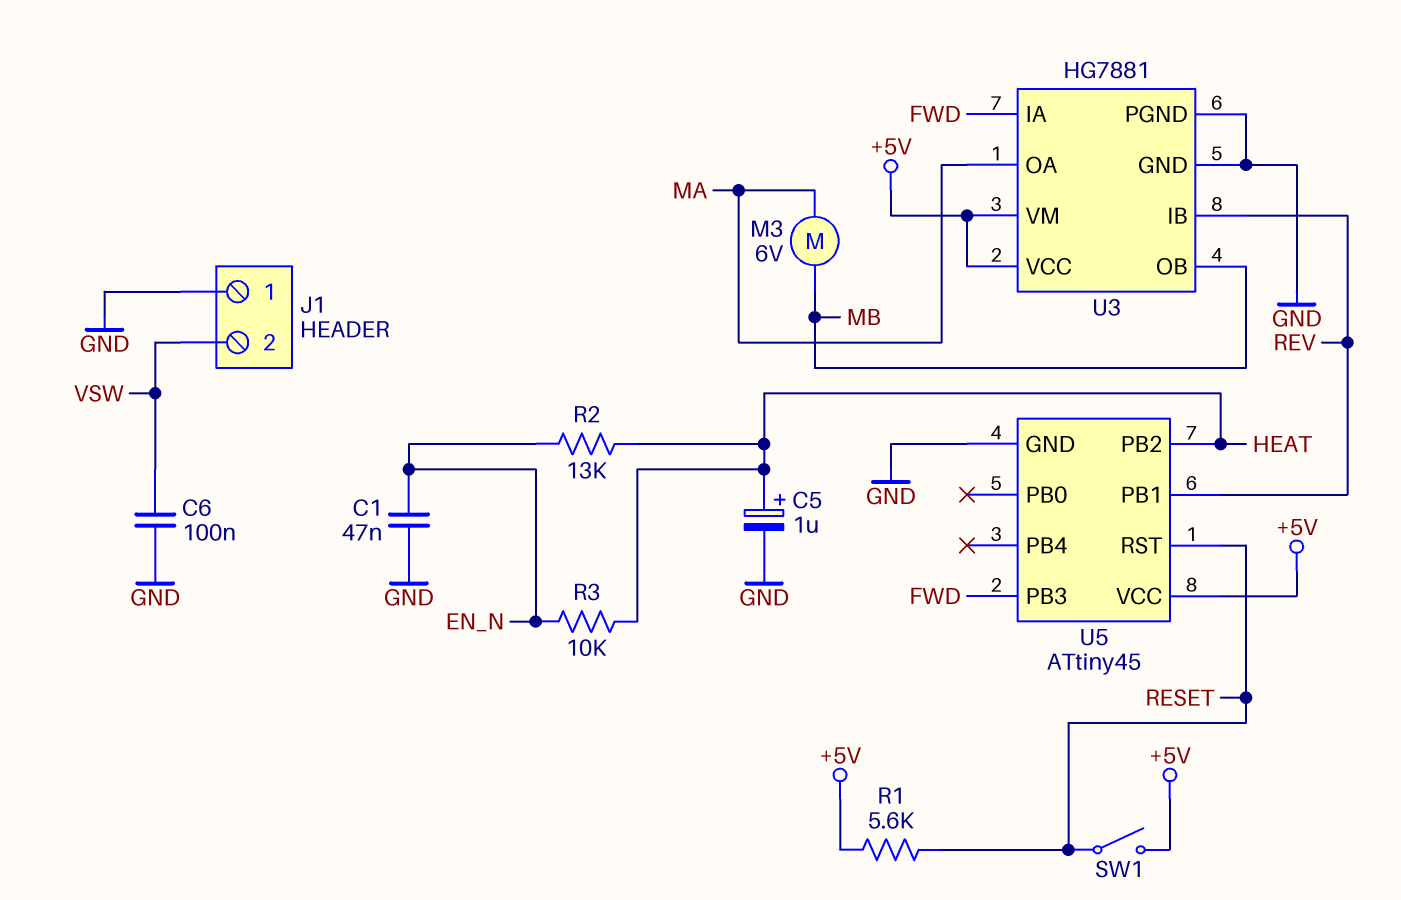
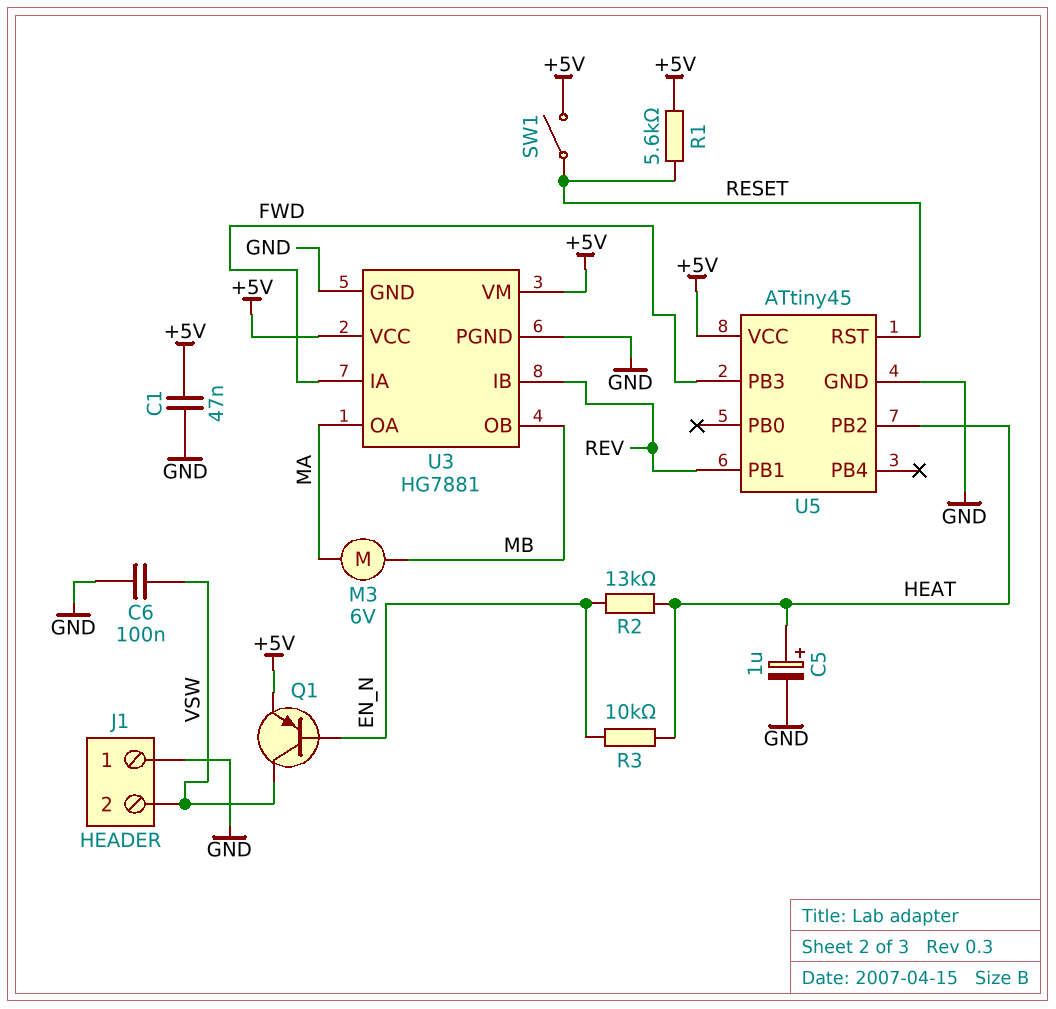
C1: 47nF (EN_N, GND) -> 47nF (+5V, GND)
Q1: none -> PNP (B EN_N, C VSW, E +5V)

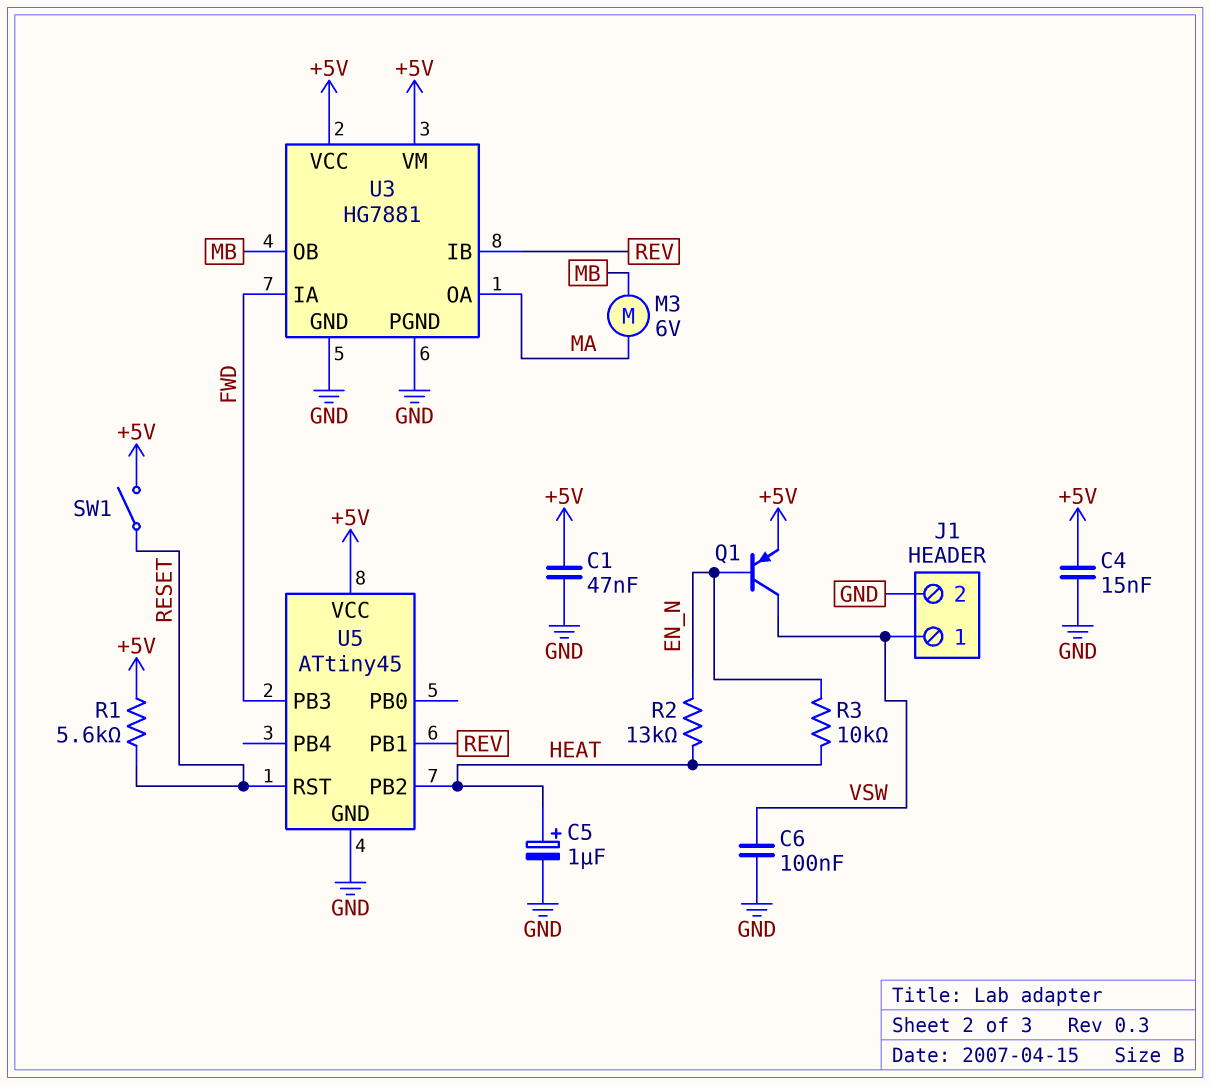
C4: none -> 15nF (+5V, GND)
J1 pin 1: GND -> VSW
J1 pin 2: VSW -> GND

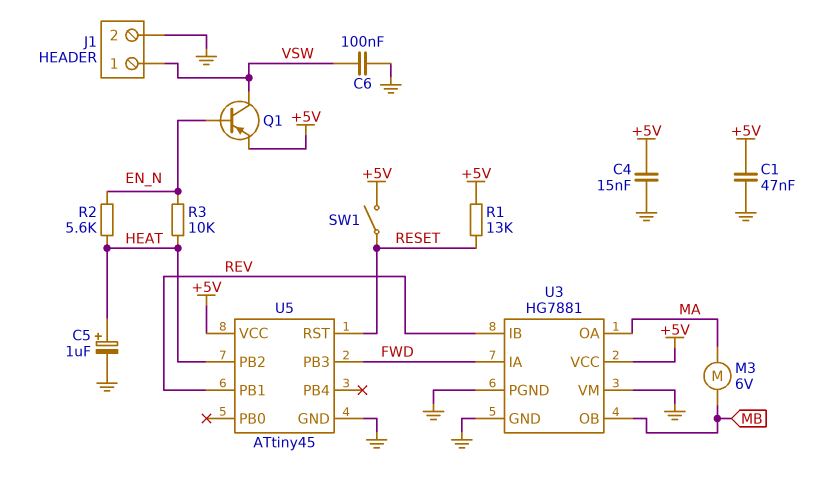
R1: 5.6k (+5V, RESET) -> 13k (+5V, RESET)
R2: 13k (EN_N, HEAT) -> 5.6k (EN_N, HEAT)
U3 pin VM: +5V -> GND

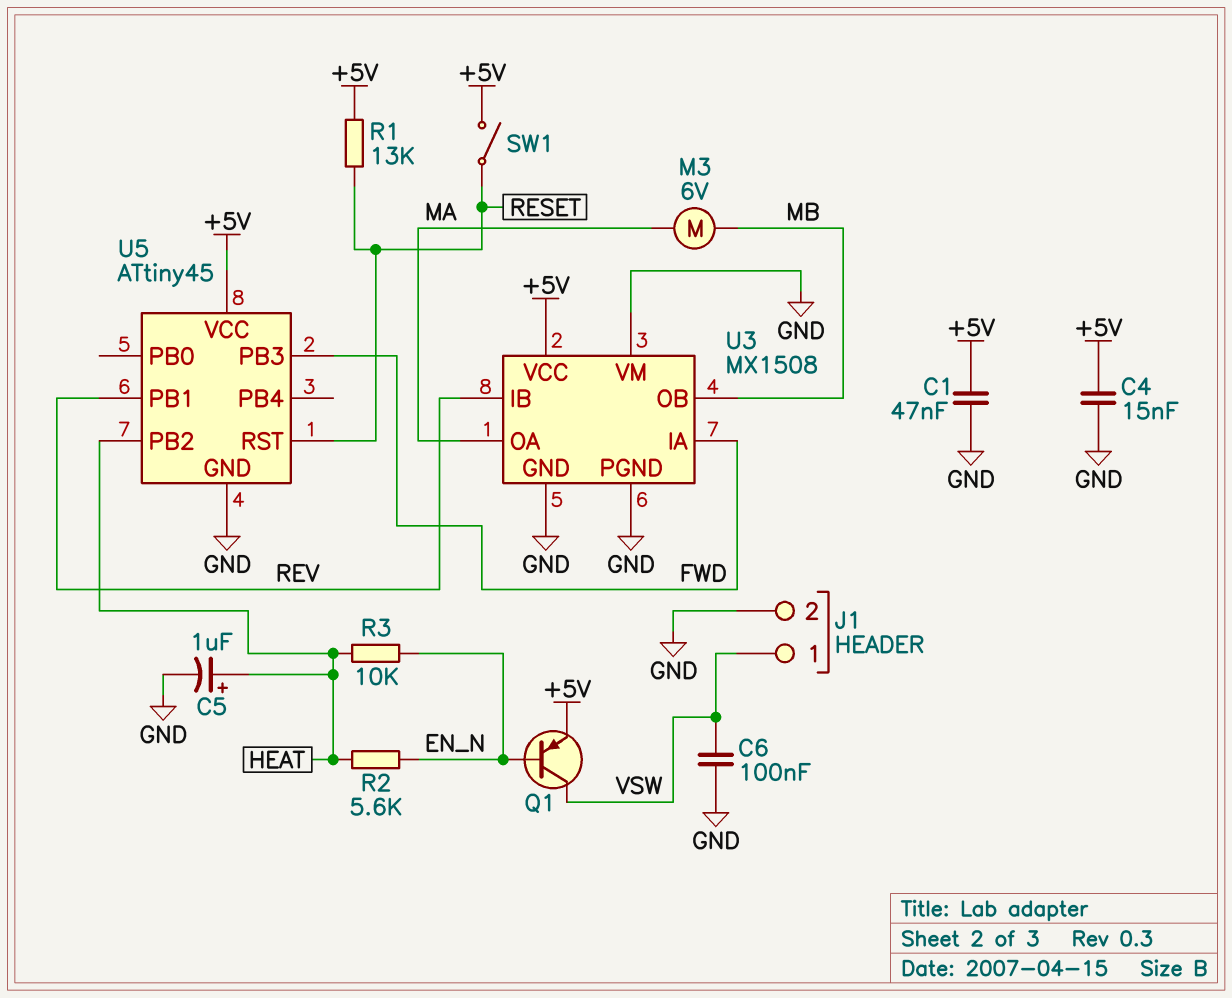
U3: HG7881 -> MX1508

